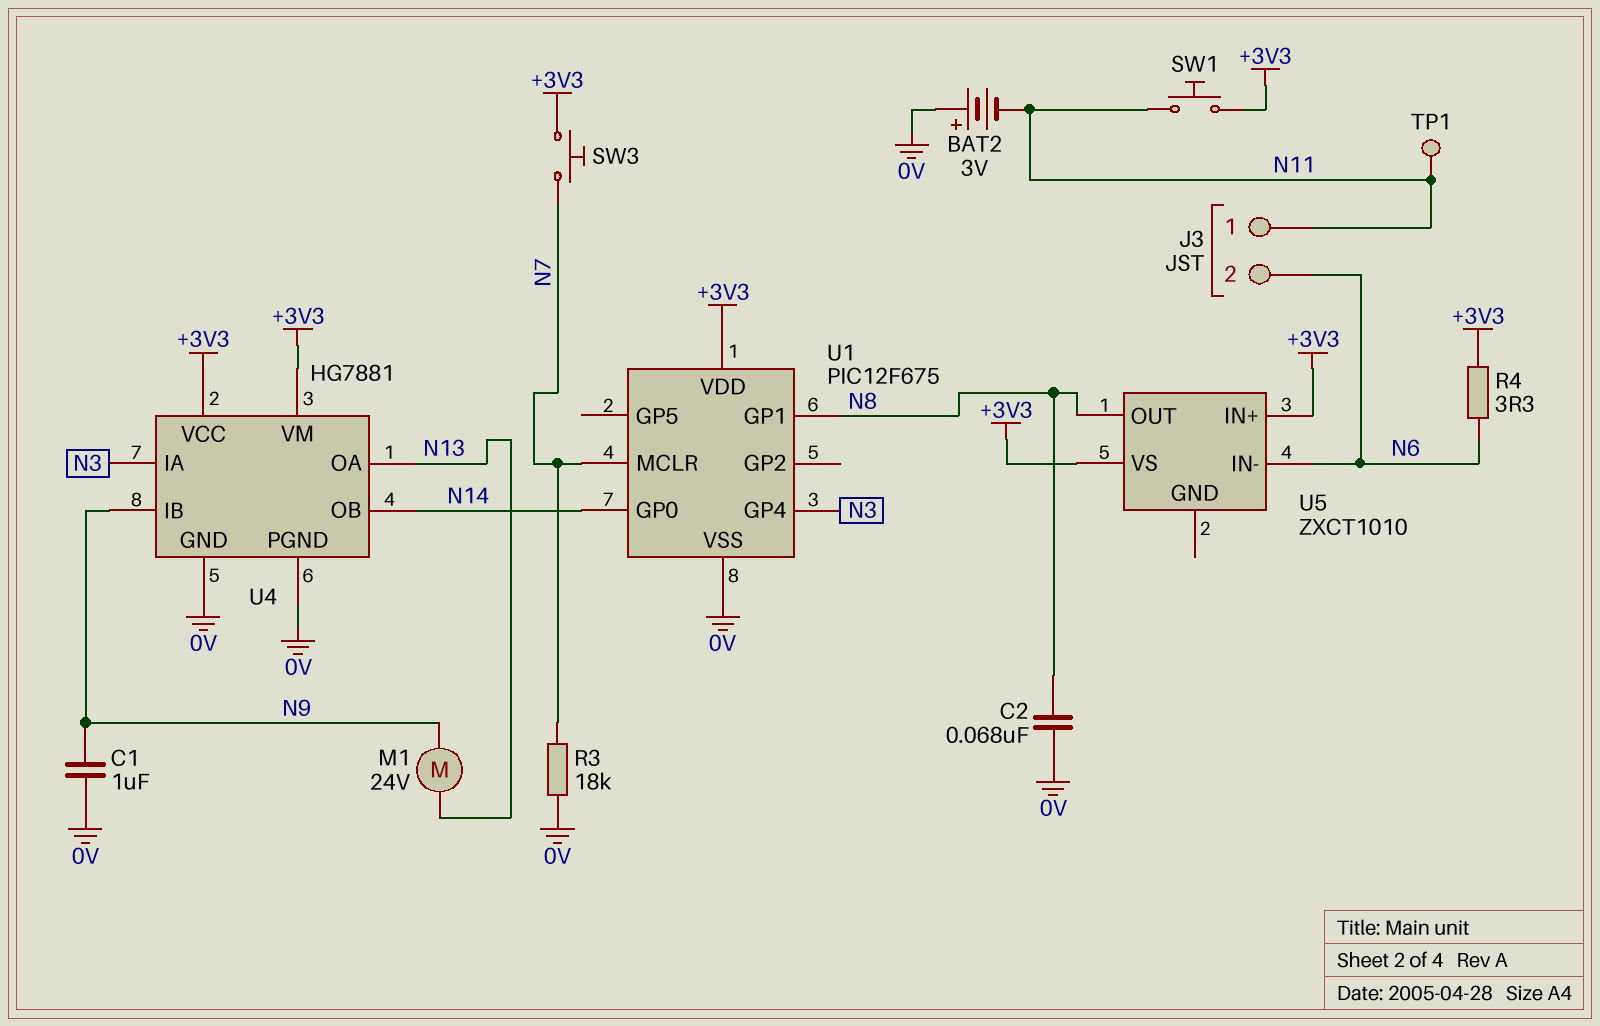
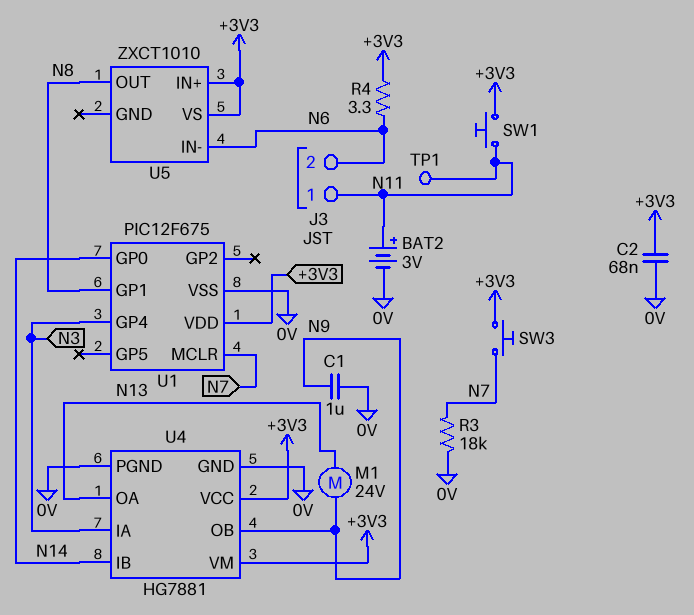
BAT2: 3V (plus 0V, minus N11) -> 3V (plus N11, minus 0V)
C2: 68nF (0V, N8) -> 68nF (+3V3, 0V)
U4 pin IB: N9 -> N14
U4 pin OB: N14 -> N9

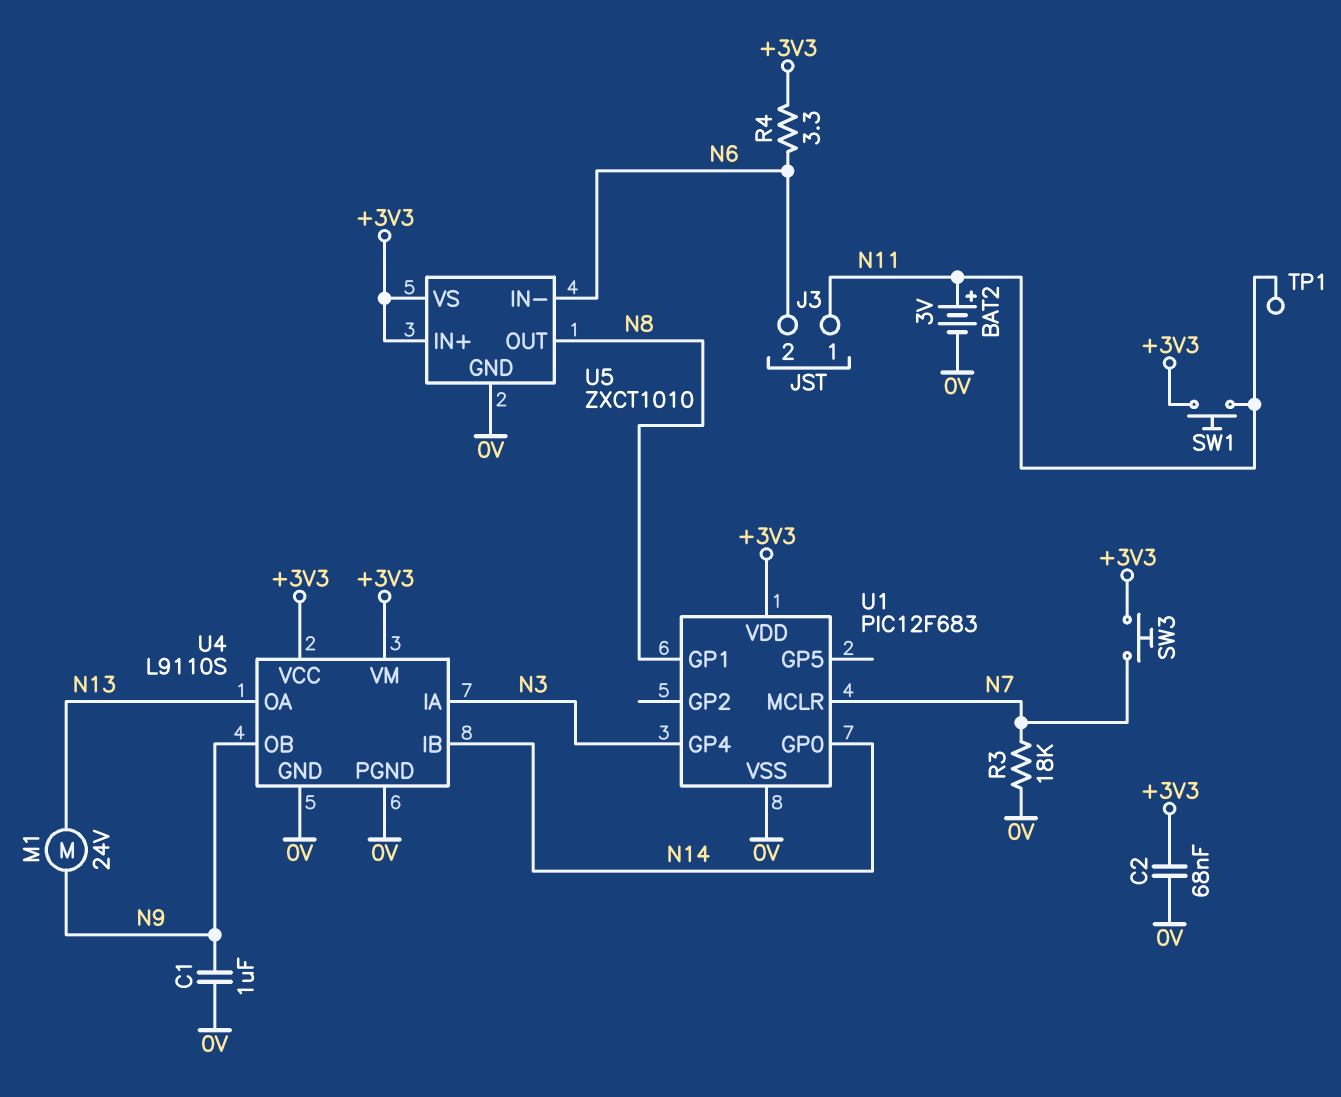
U1: PIC12F675 -> PIC12F683
U4: HG7881 -> L9110S
U5 pin GND: none -> 0V

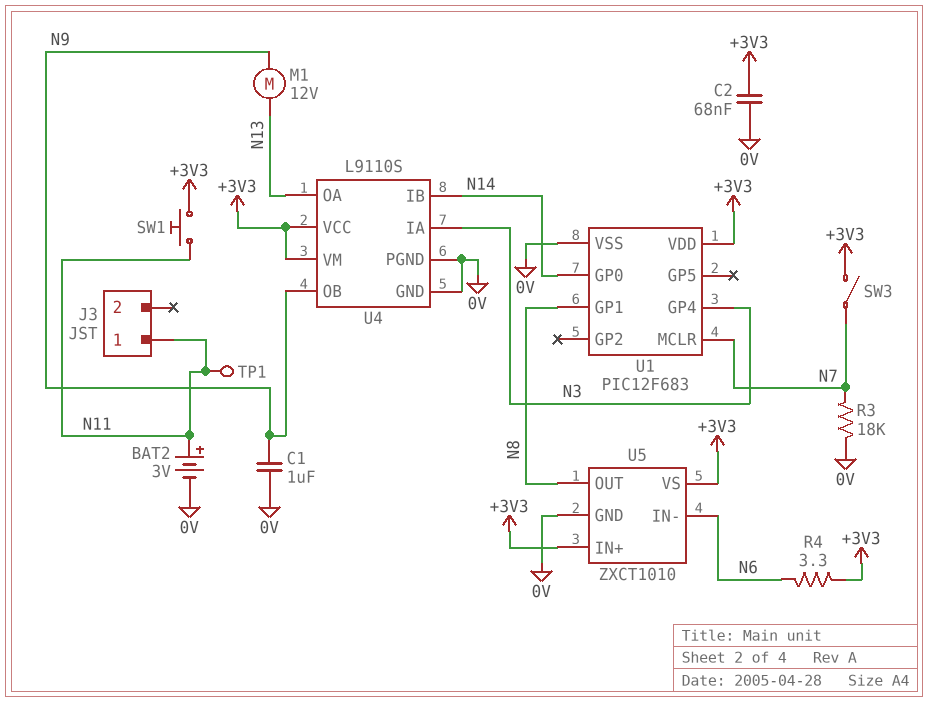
J3 pin 2: N6 -> none
M1: motor 24V (N9, N13) -> motor 12V (N9, N13)
SW3: button (+3V3, N7) -> switch (+3V3, N7)

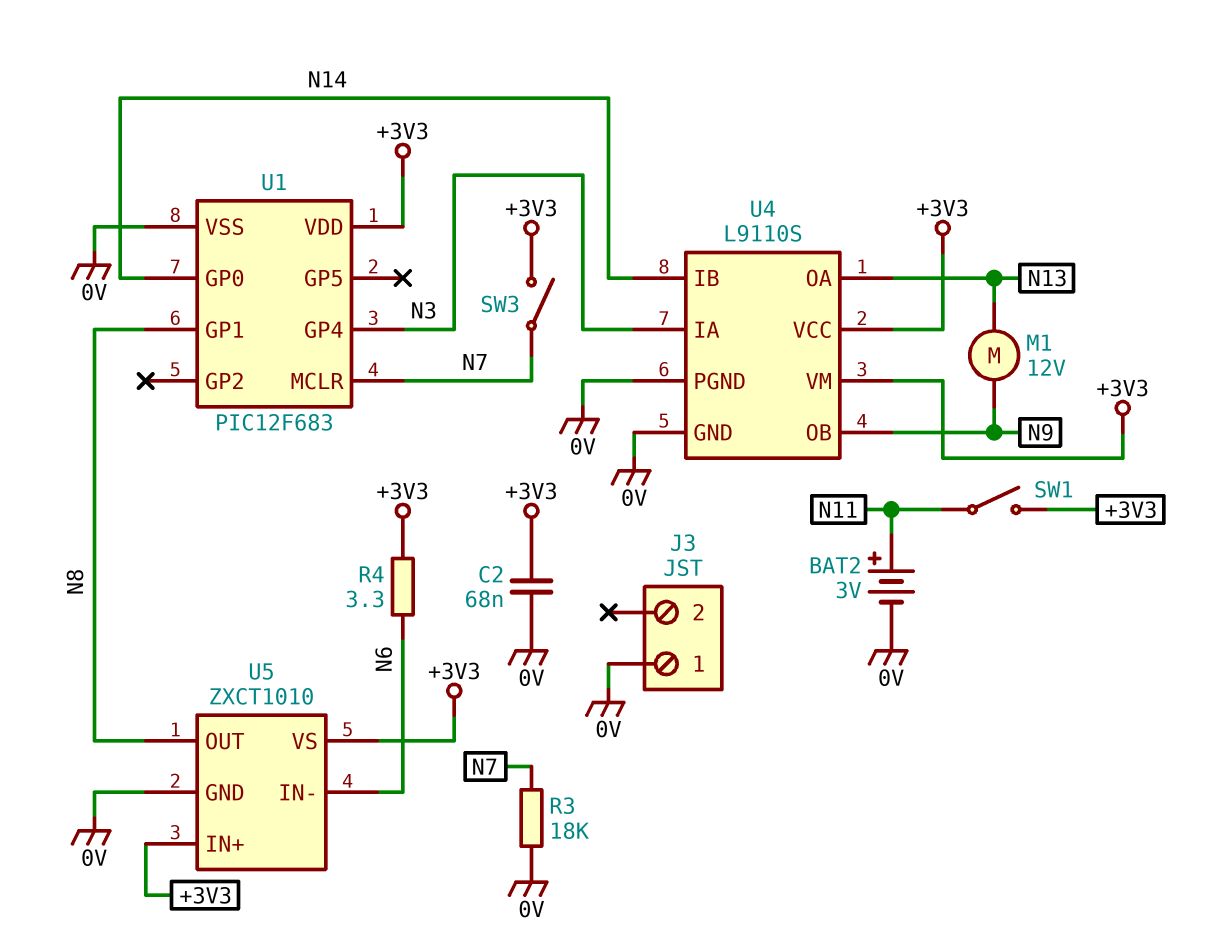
C1: 1uF (0V, N9) -> none
J3 pin 1: N11 -> 0V
SW1: button (+3V3, N11) -> switch (+3V3, N11)
TP1: test point (N11) -> none

